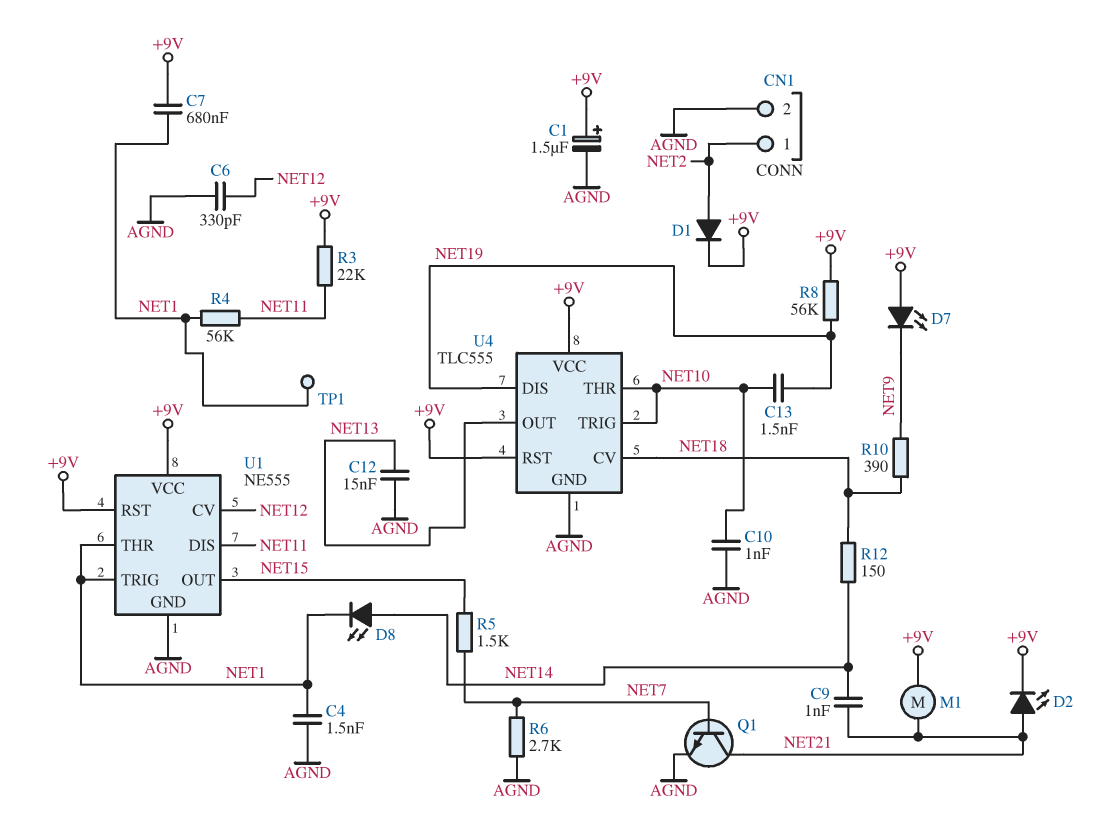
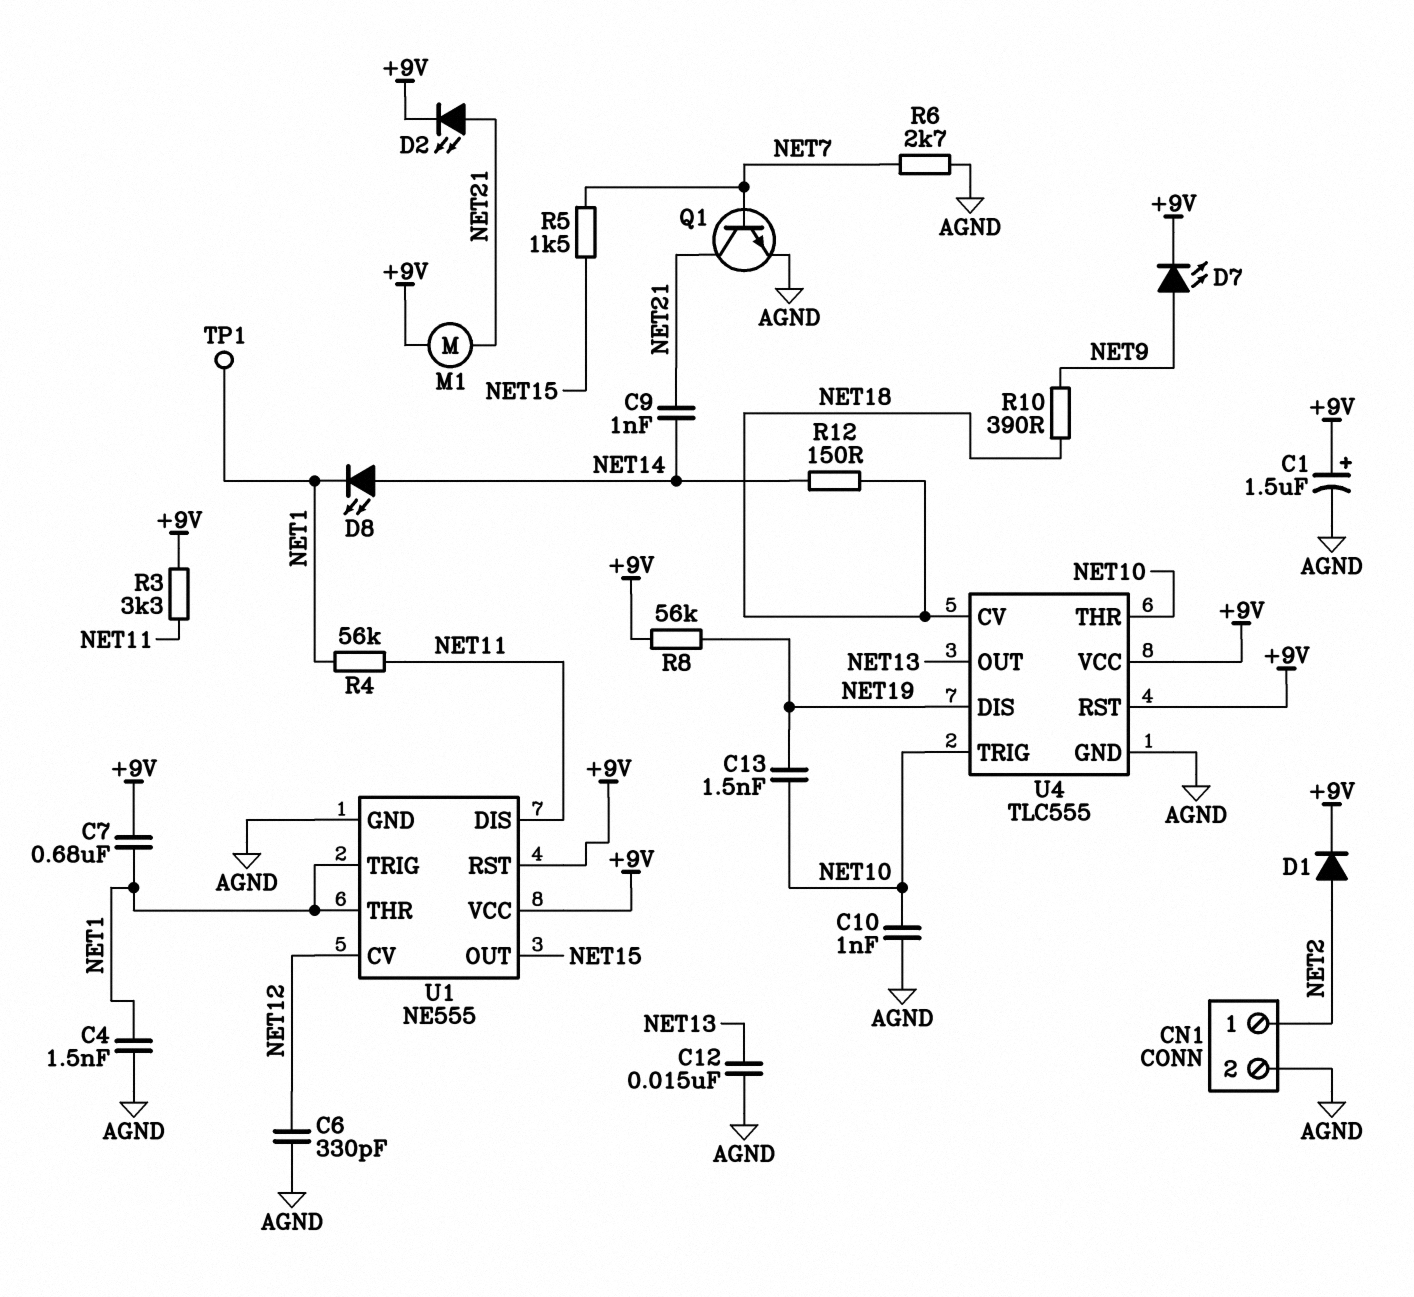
D7: LED (A +9V, K NET9) -> LED (A NET9, K +9V)
R3: 22k (+9V, NET11) -> 3.3k (+9V, NET11)

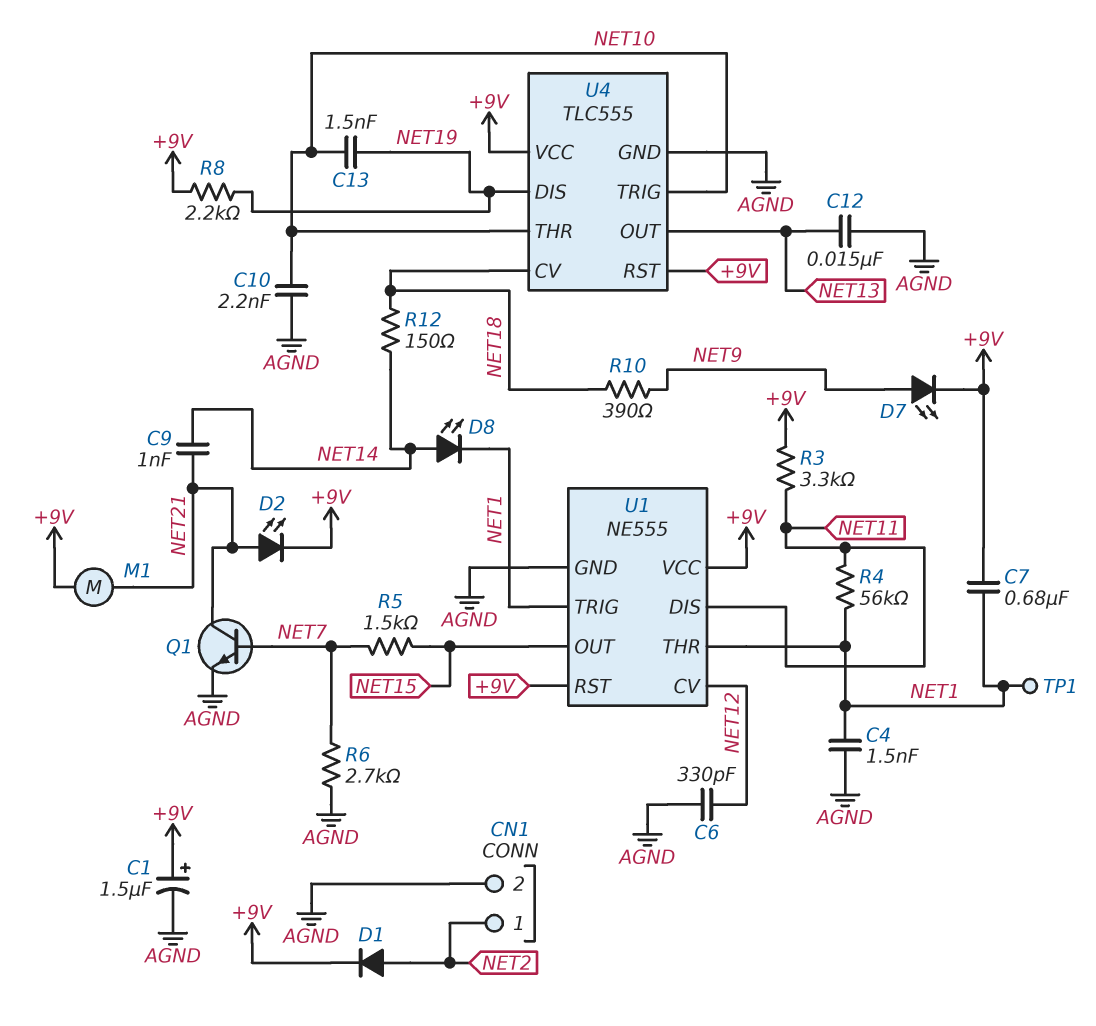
C10: 1nF (AGND, NET10) -> 2.2nF (AGND, NET10)
R8: 56k (+9V, NET19) -> 2.2k (+9V, NET19)

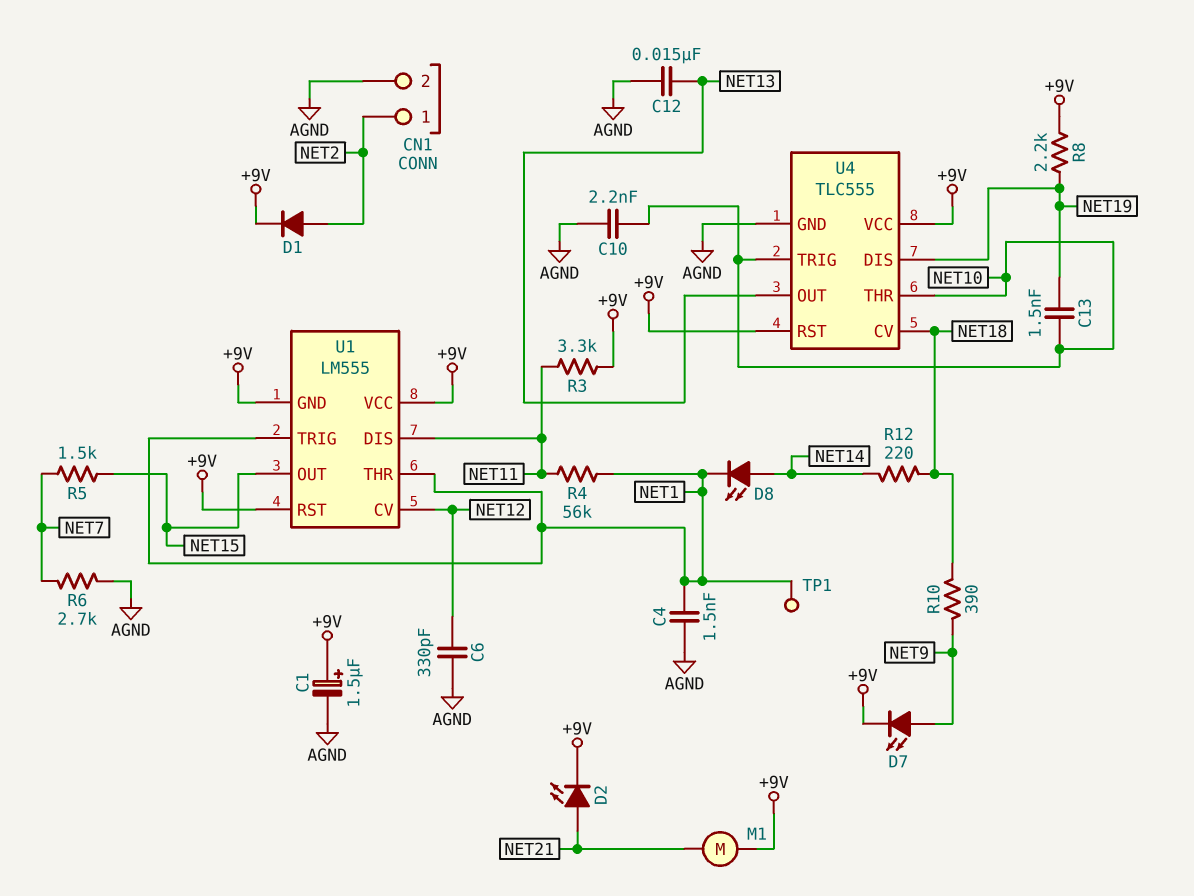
C7: 680nF (+9V, NET1) -> none
C9: 1nF (NET14, NET21) -> none
Q1: NPN (B NET7, C NET21, E AGND) -> none
R12: 150 (NET14, NET18) -> 220 (NET14, NET18)
U1: NE555 -> LM555
U1 pin GND: AGND -> +9V

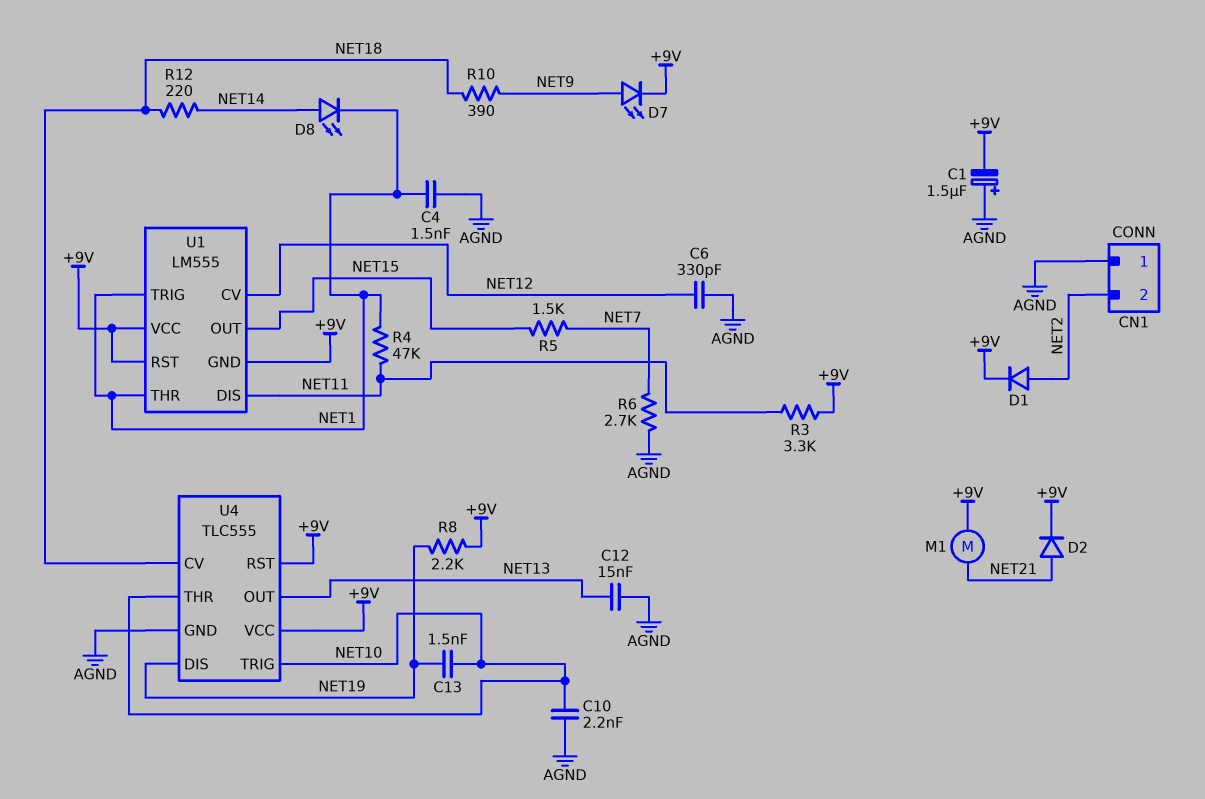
C1: 1.5uF (plus +9V, minus AGND) -> 1.5uF (plus AGND, minus +9V)
CN1 pin 1: NET2 -> AGND
CN1 pin 2: AGND -> NET2
D2: LED (A NET21, K +9V) -> diode (A NET21, K +9V)
R4: 56k (NET1, NET11) -> 47k (NET1, NET11)
TP1: test point (NET1) -> none

